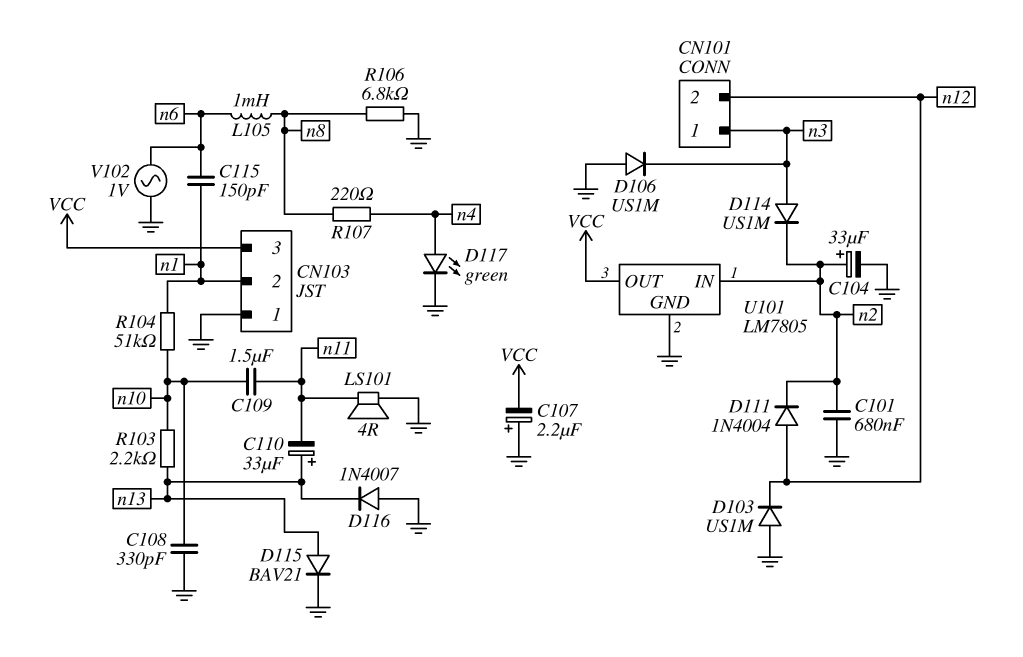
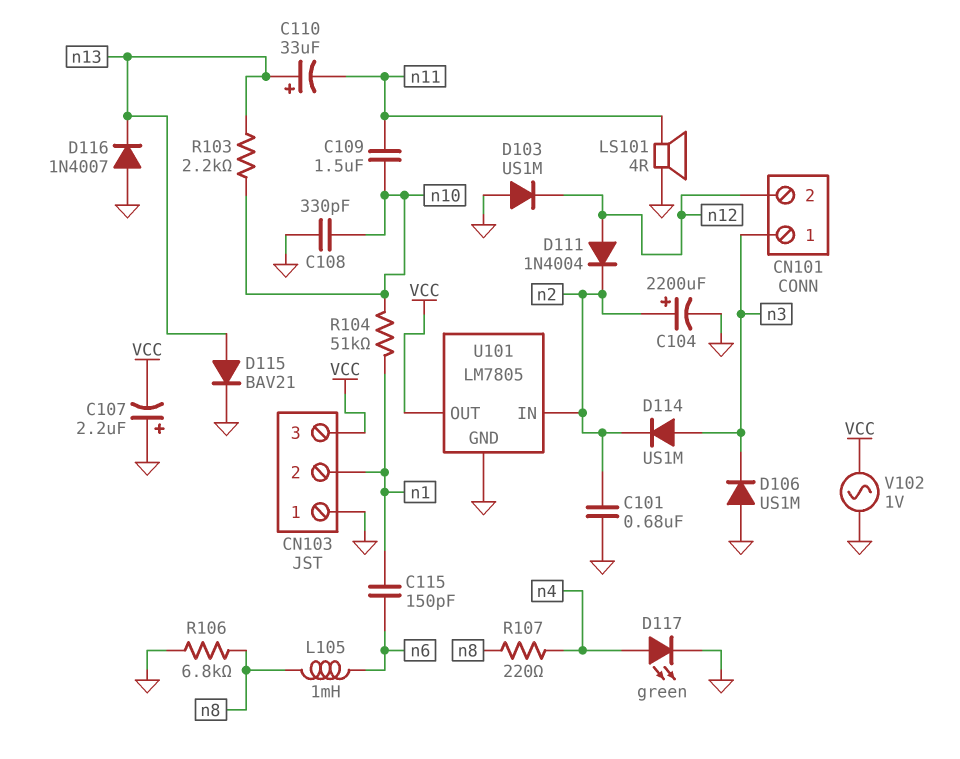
C104: 33uF (plus n2, minus GND) -> 2200uF (plus n2, minus GND)
V102: AC 1V (GND, n6) -> AC 1V (GND, VCC)

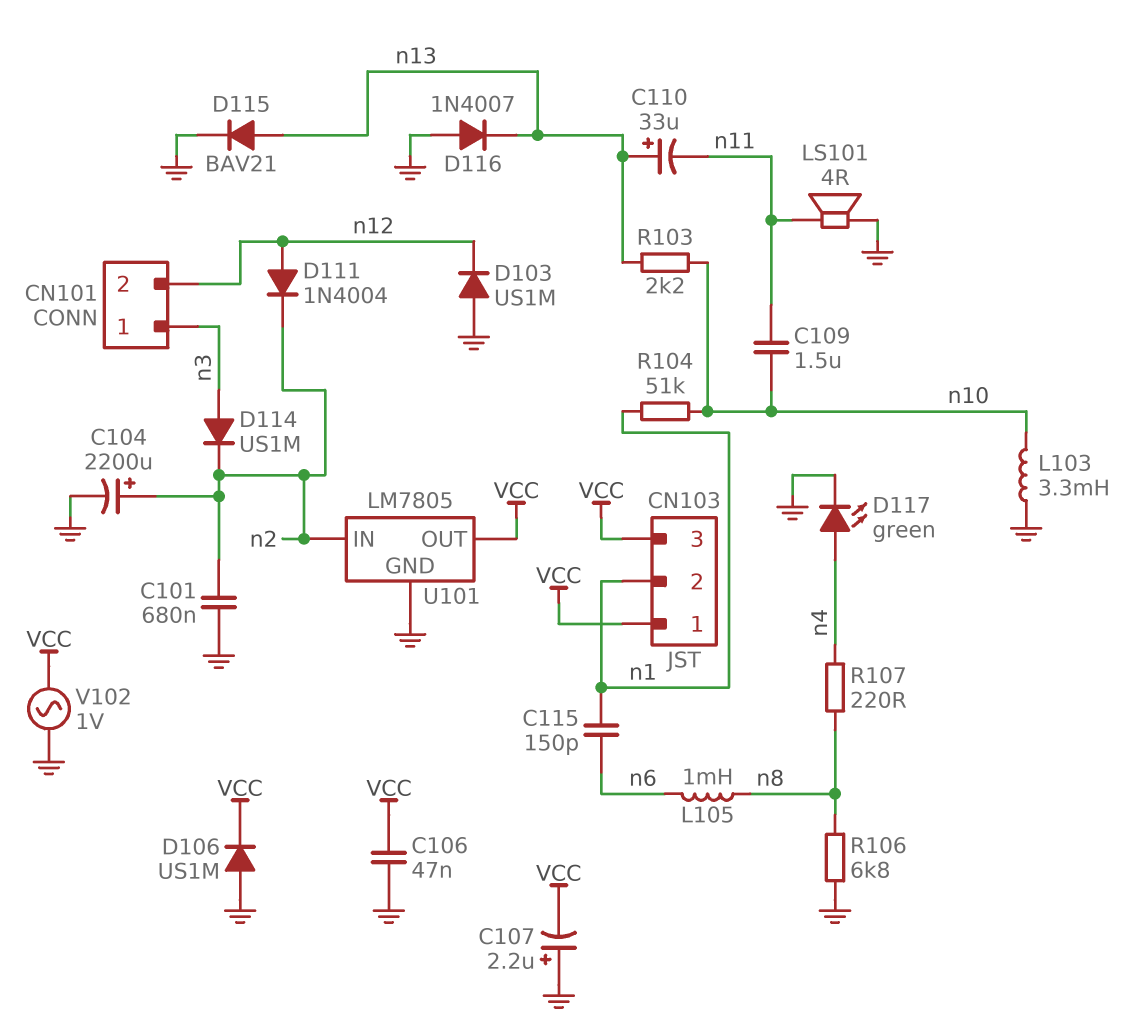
C106: none -> 47nF (GND, VCC)
C108: 330pF (GND, n10) -> none
CN103 pin 1: GND -> VCC
D106: diode US1M (A GND, K n3) -> diode US1M (A GND, K VCC)
L103: none -> 3.3mH (GND, n10)

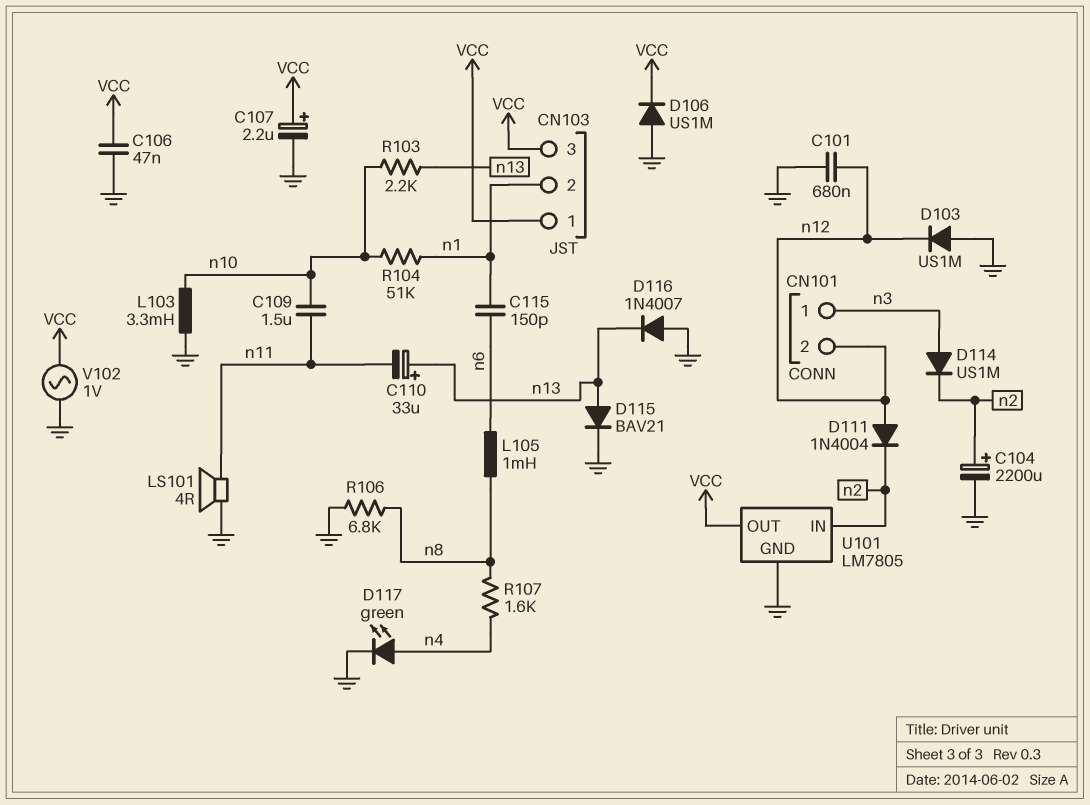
C101: 680nF (GND, n2) -> 680nF (GND, n12)
C107: 2.2uF (plus GND, minus VCC) -> 2.2uF (plus VCC, minus GND)
R107: 220 (n4, n8) -> 1.6k (n4, n8)

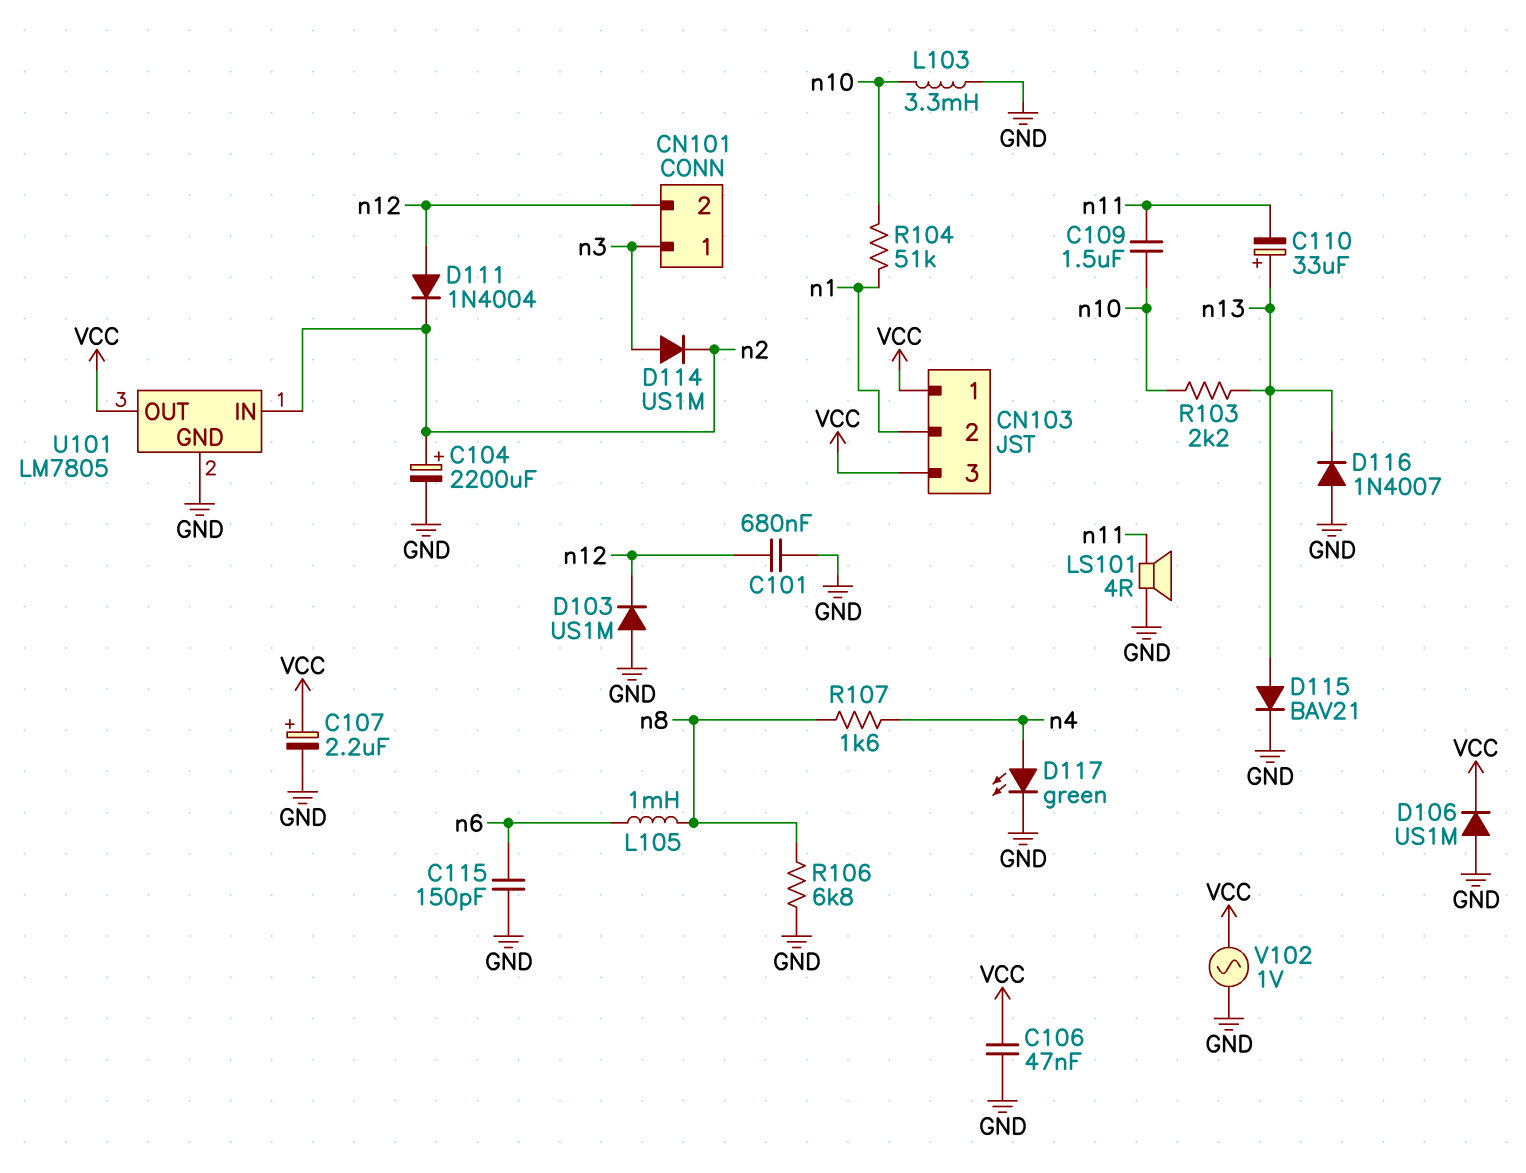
C115: 150pF (n1, n6) -> 150pF (GND, n6)

